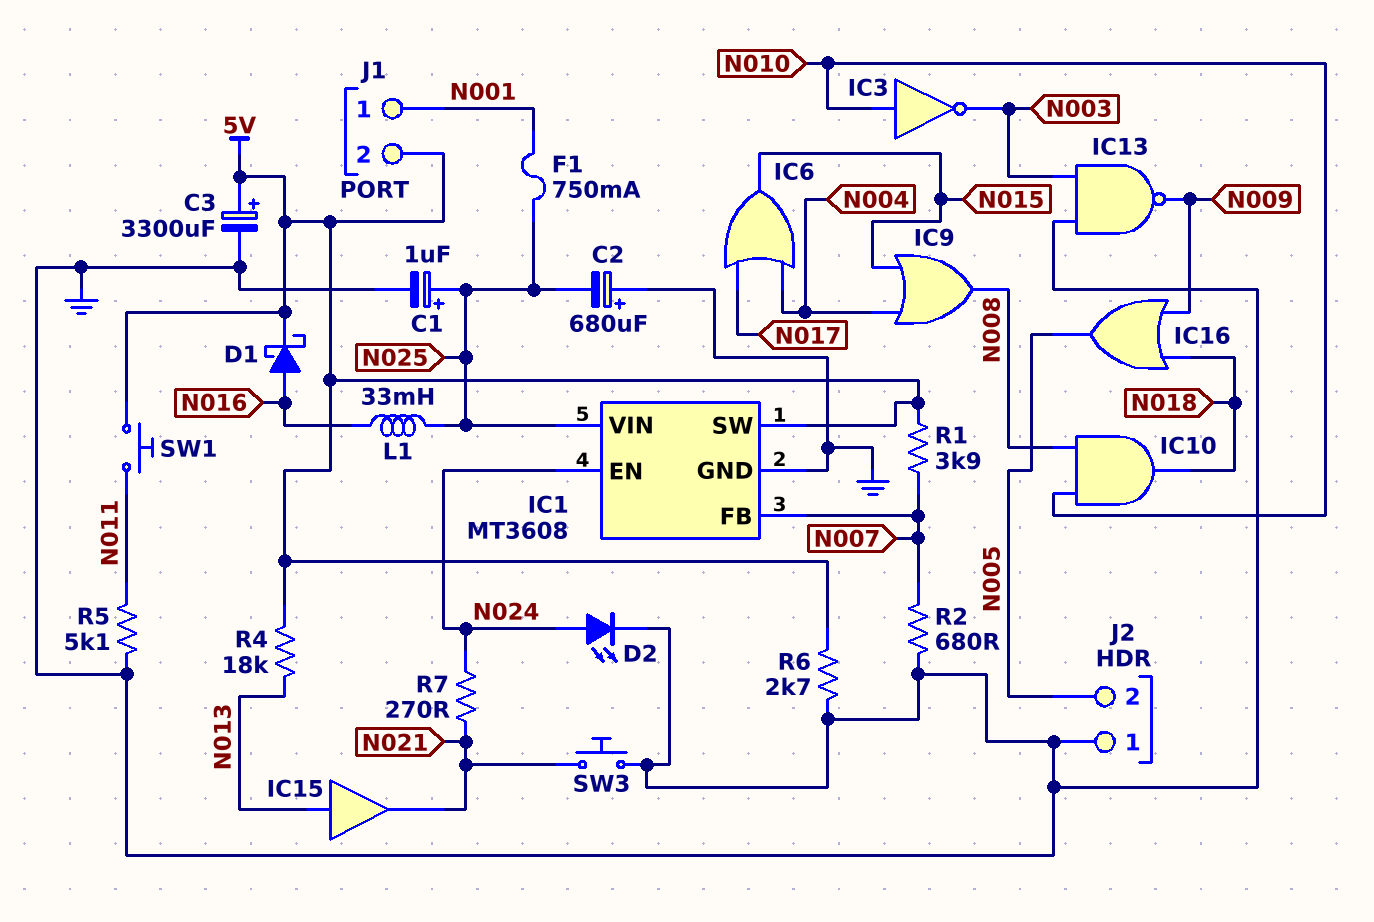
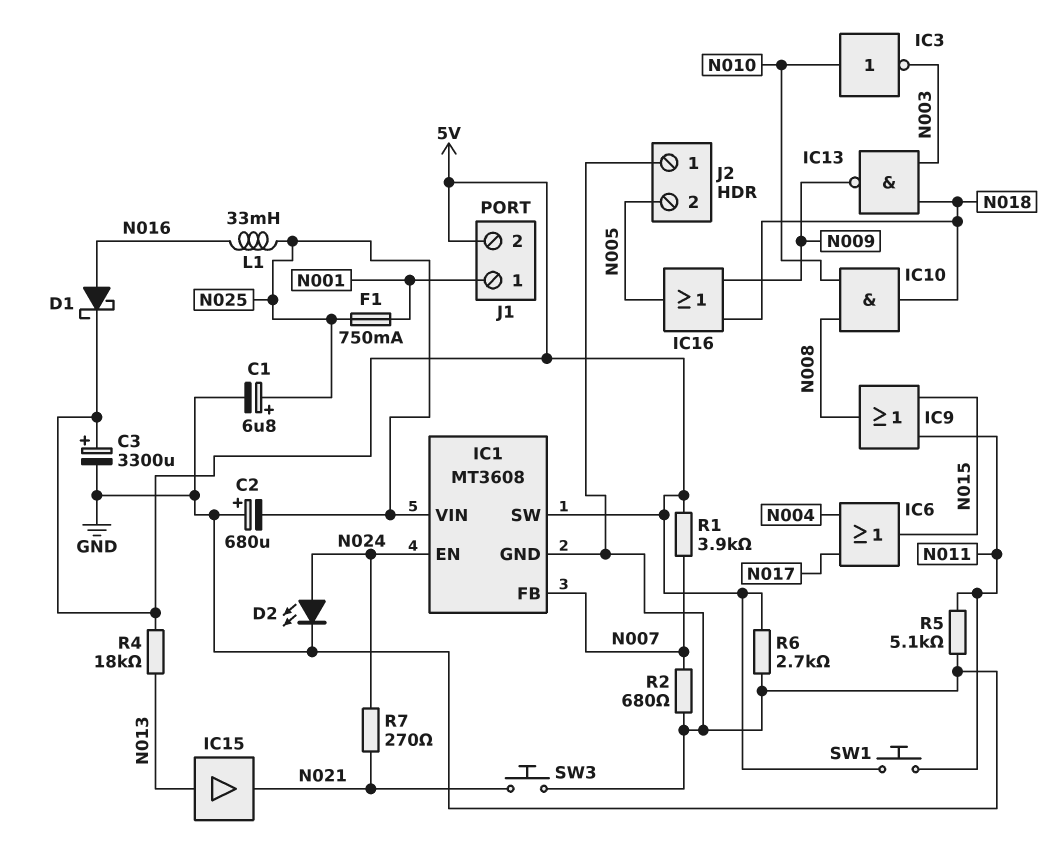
C1: 1uF (plus N025, minus GND) -> 6.8uF (plus N025, minus GND)
IC9: OR (in N004, in N015, out N008) -> OR (in N011, in N015, out N008)
IC13: NAND (in GND, in N003, out N009) -> NAND (in N003, in N018, out N009)

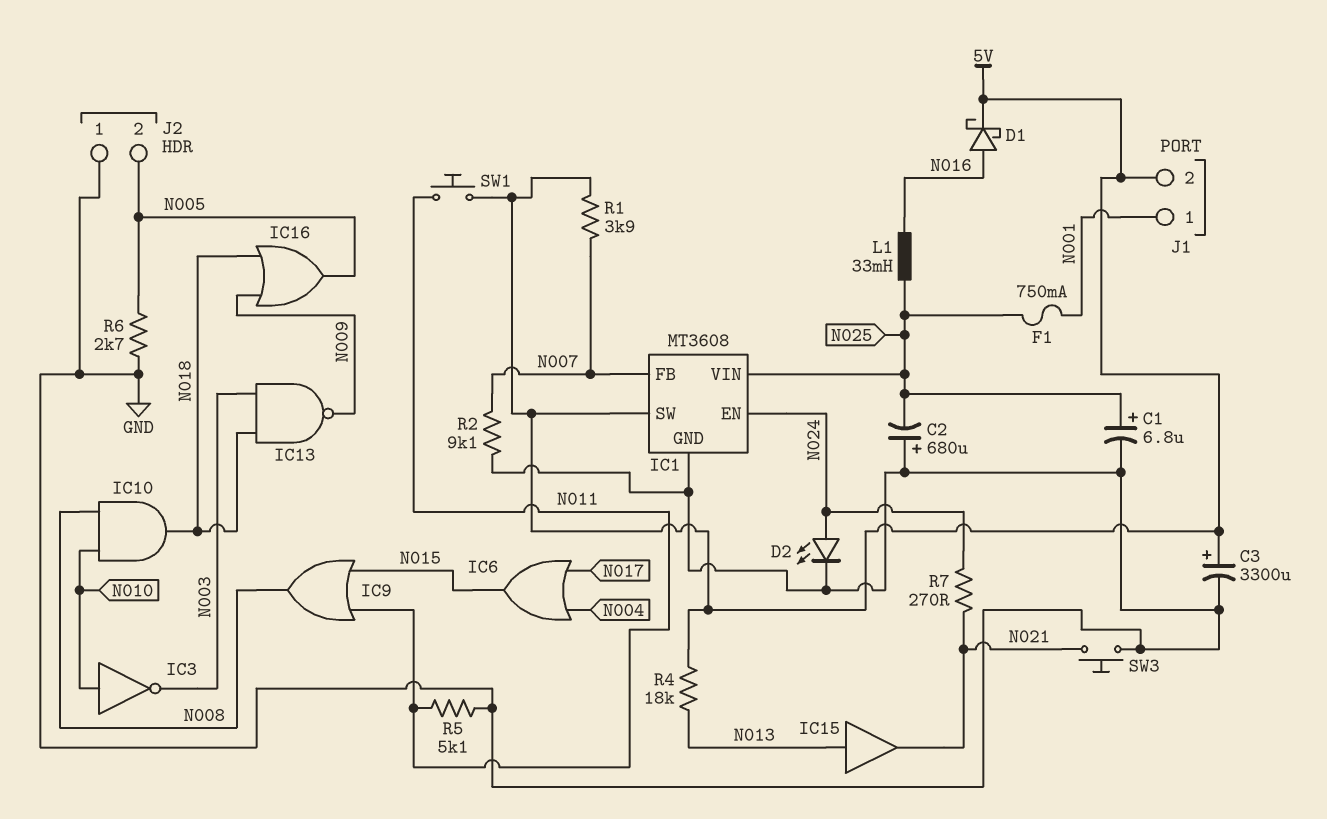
R2: 680 (GND, N007) -> 9.1k (GND, N007)
R6: 2.7k (5V, GND) -> 2.7k (GND, N005)

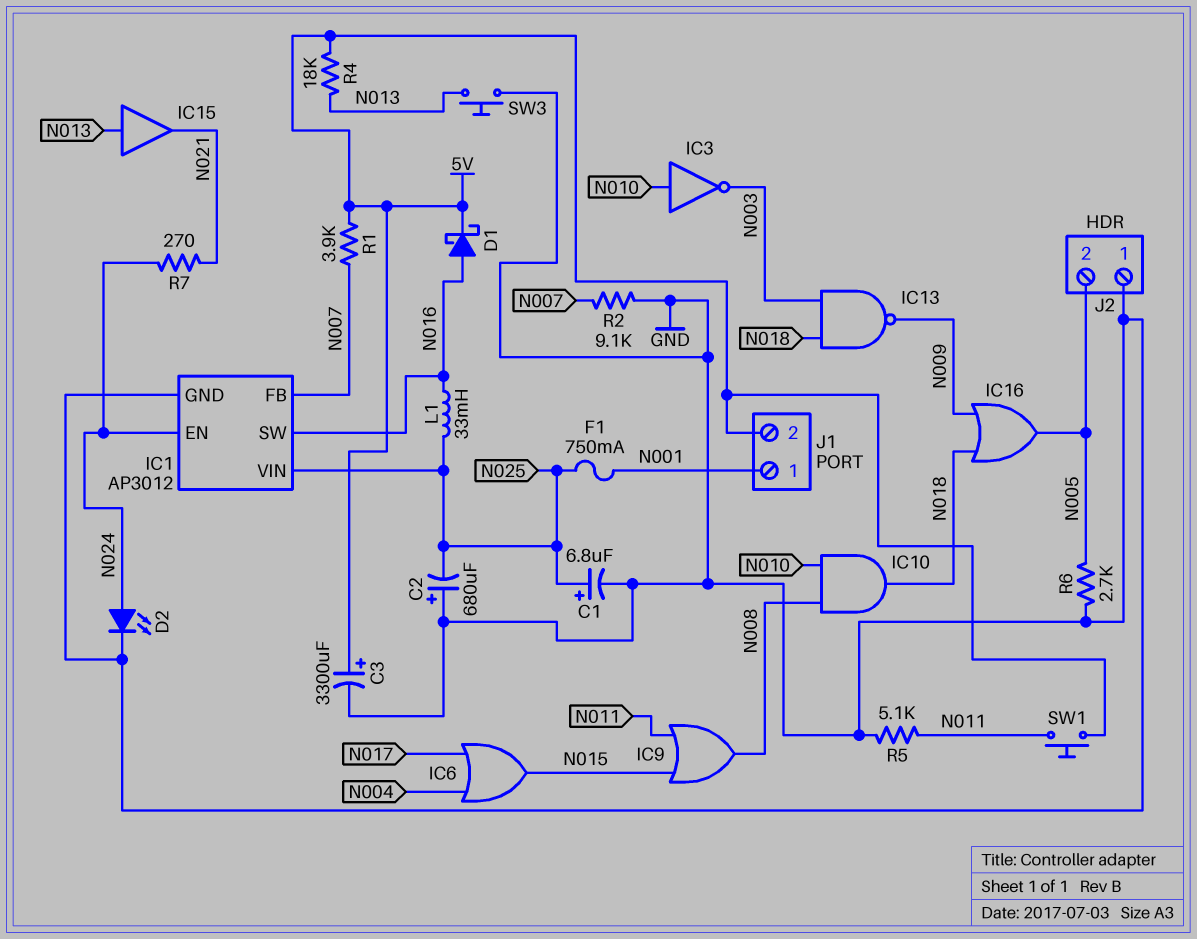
IC1: MT3608 -> AP3012
IC1 pin SW: 5V -> N016
SW3: button (GND, N021) -> button (GND, N013)

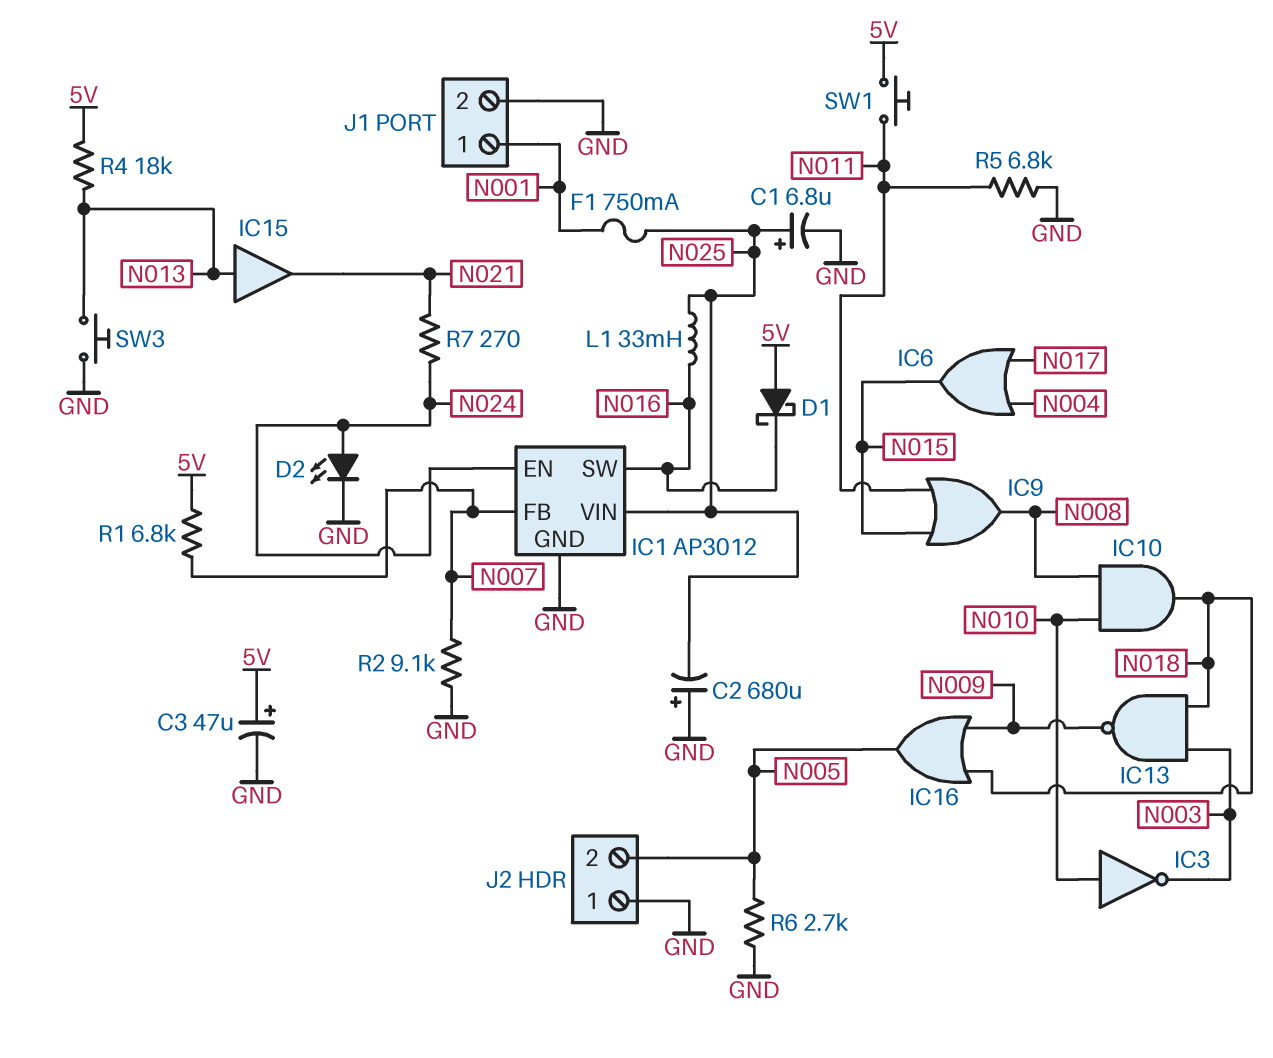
C3: 3300uF (plus 5V, minus GND) -> 47uF (plus 5V, minus GND)
D1: schottky (A N016, K 5V) -> schottky (A 5V, K N016)
J1 pin 2: 5V -> GND
R1: 3.9k (5V, N007) -> 6.8k (5V, N007)
R5: 5.1k (GND, N011) -> 6.8k (GND, N011)

